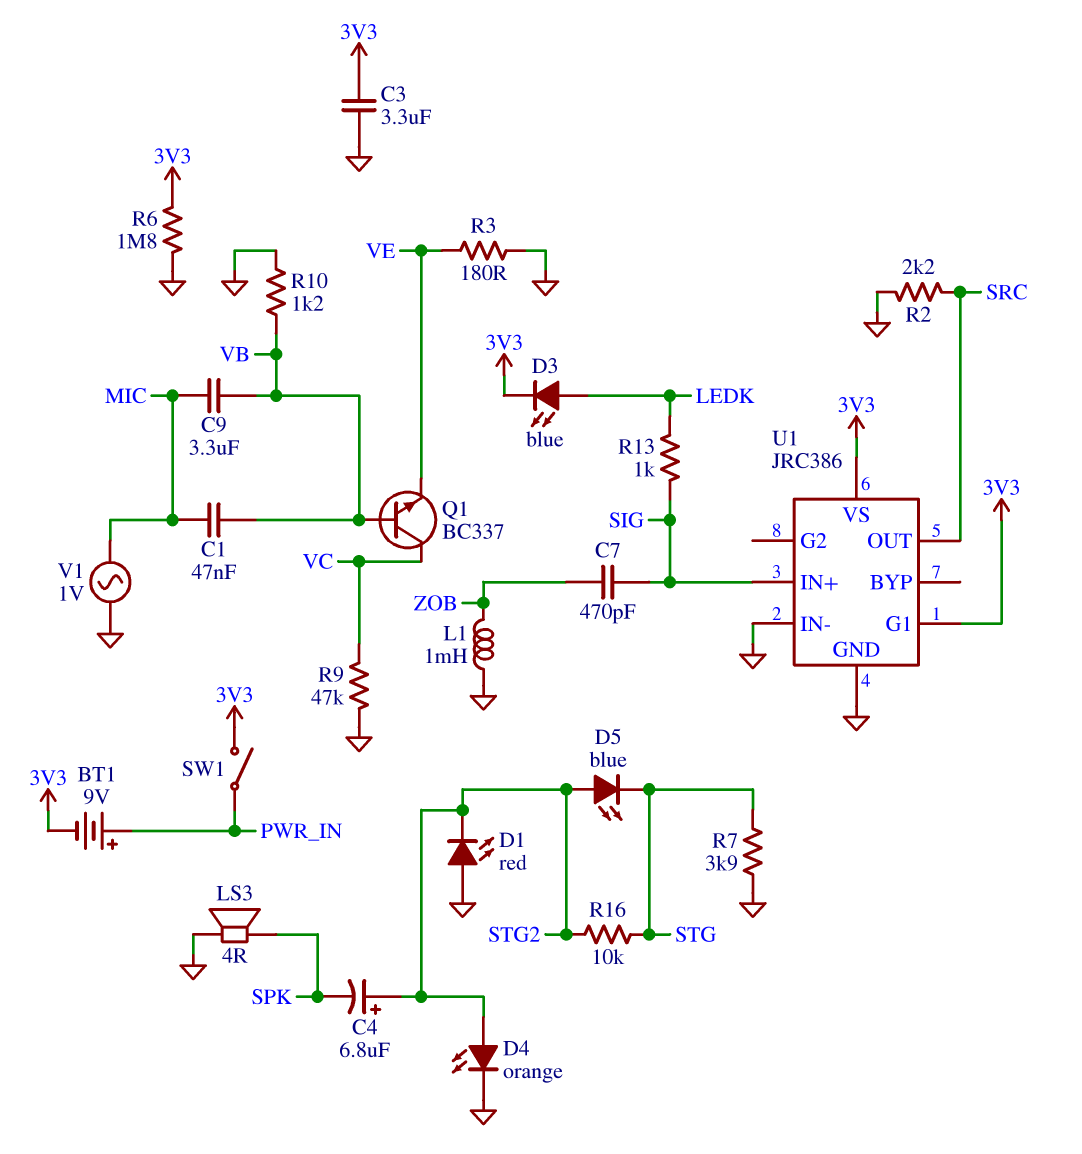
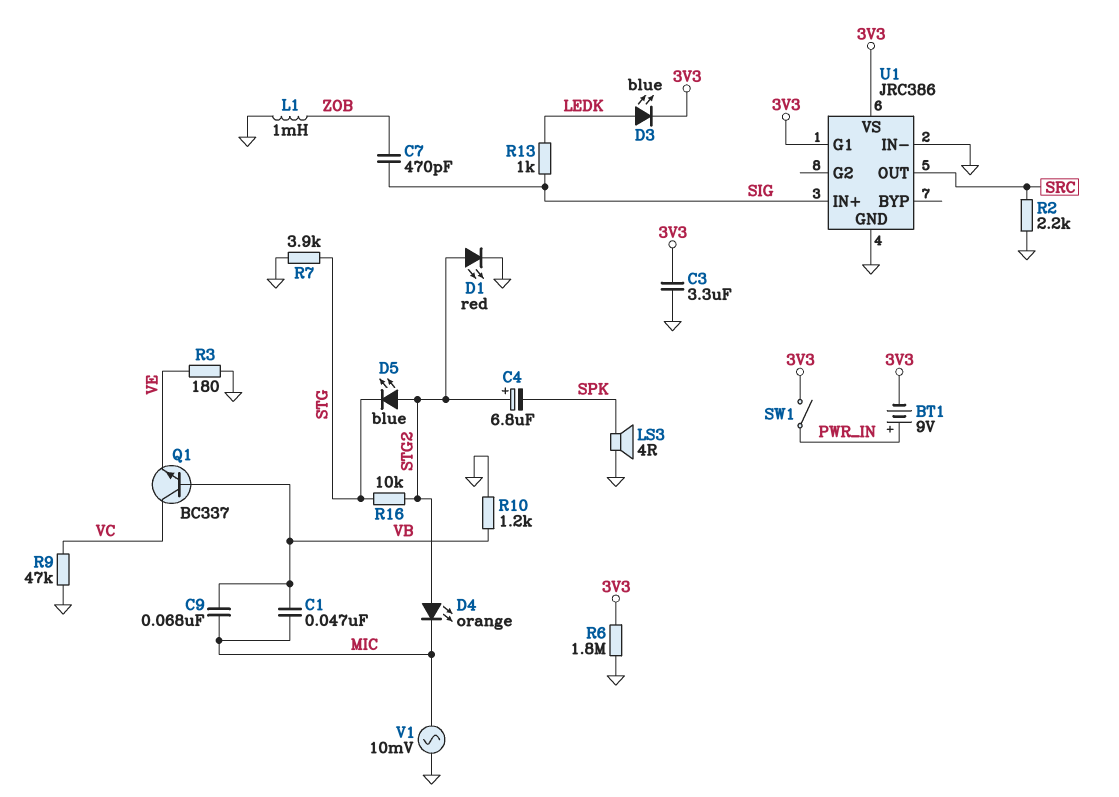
C9: 3.3uF (MIC, VB) -> 68nF (MIC, VB)
D1: LED red (A GND, K STG2) -> LED red (A STG2, K GND)
D4: LED orange (A STG2, K GND) -> LED orange (A STG2, K MIC)
V1: AC 1V (GND, MIC) -> AC 10mV (GND, MIC)

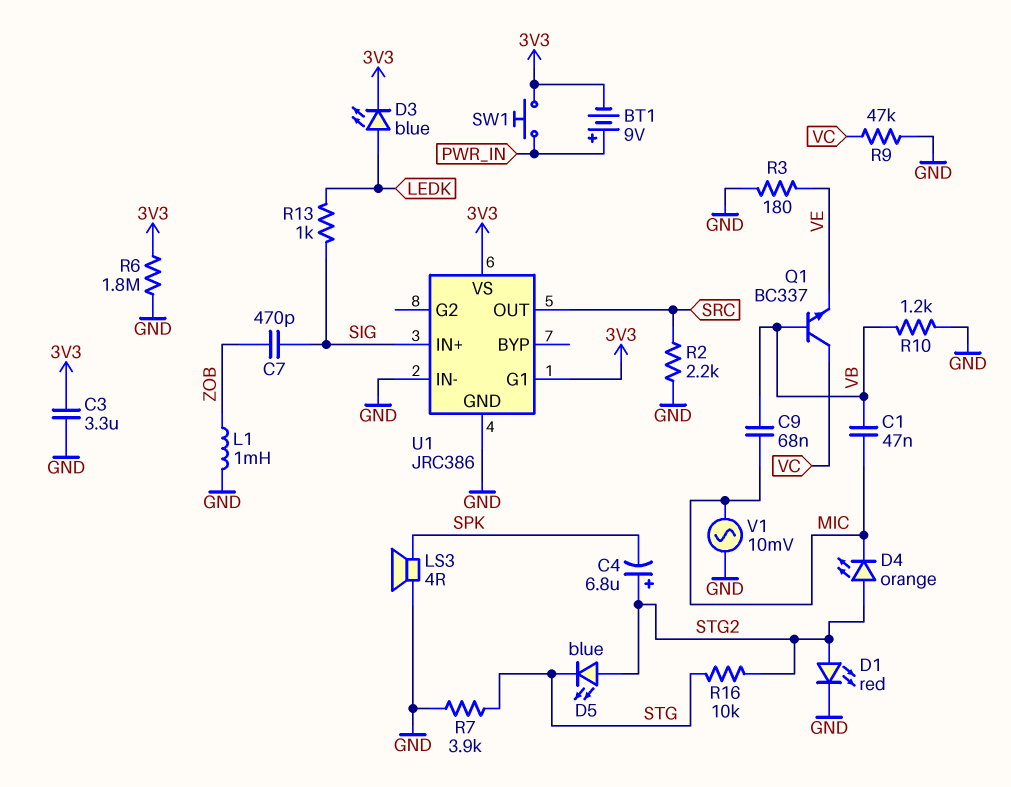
SW1: switch (3V3, PWR_IN) -> button (3V3, PWR_IN)

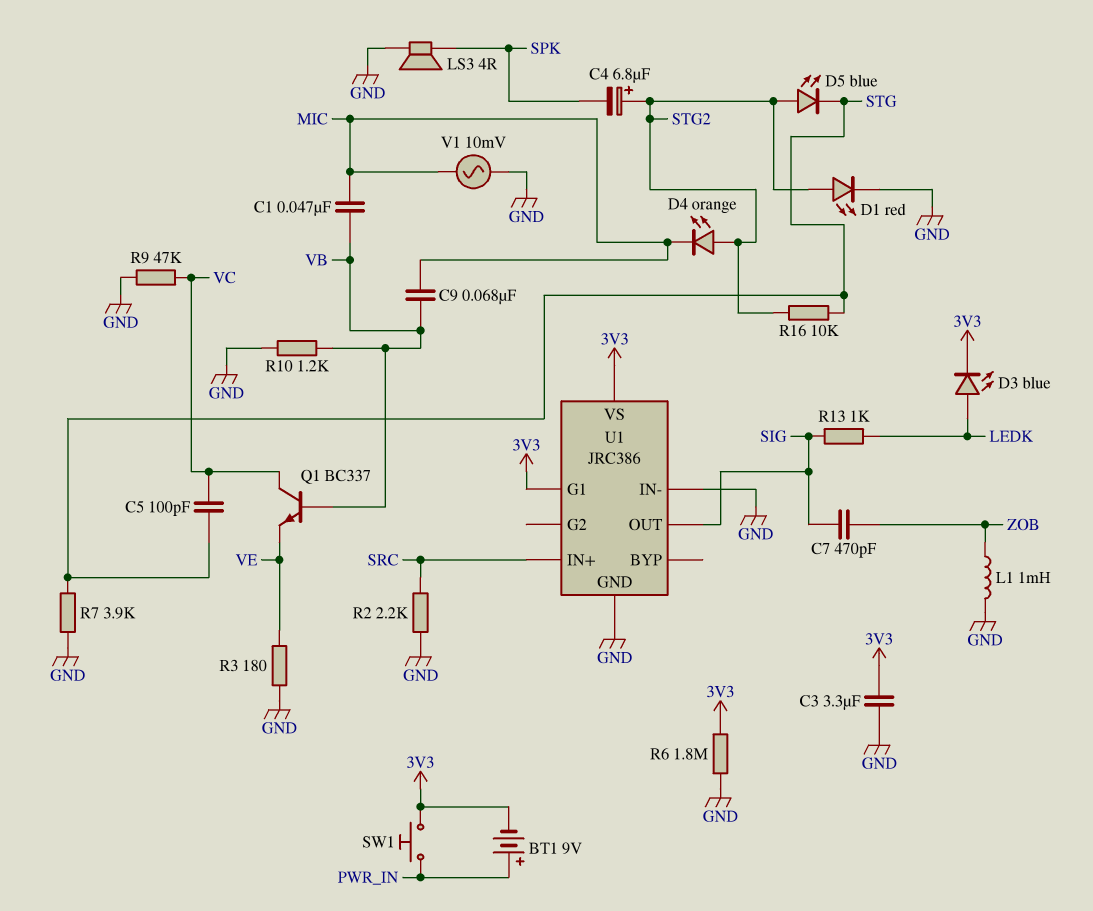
C5: none -> 100pF (STG, VC)
U1 pin IN+: SIG -> SRC
U1 pin OUT: SRC -> SIG

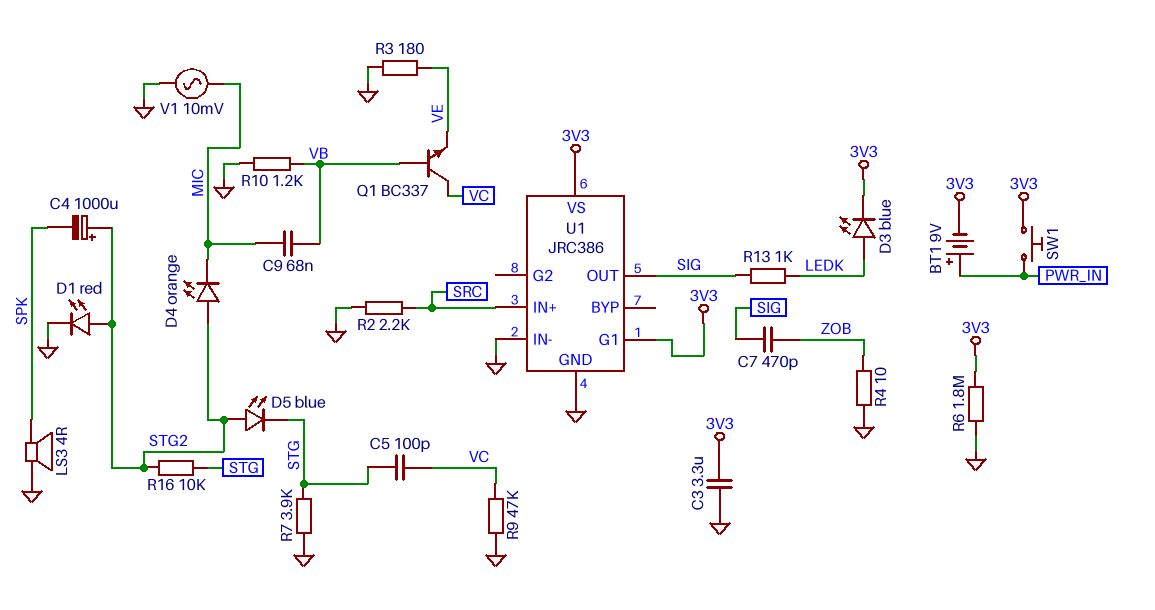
C1: 47nF (MIC, VB) -> none
C4: 6.8uF (plus STG2, minus SPK) -> 1000uF (plus STG2, minus SPK)
L1: 1mH (GND, ZOB) -> none
R4: none -> 10 (GND, ZOB)

